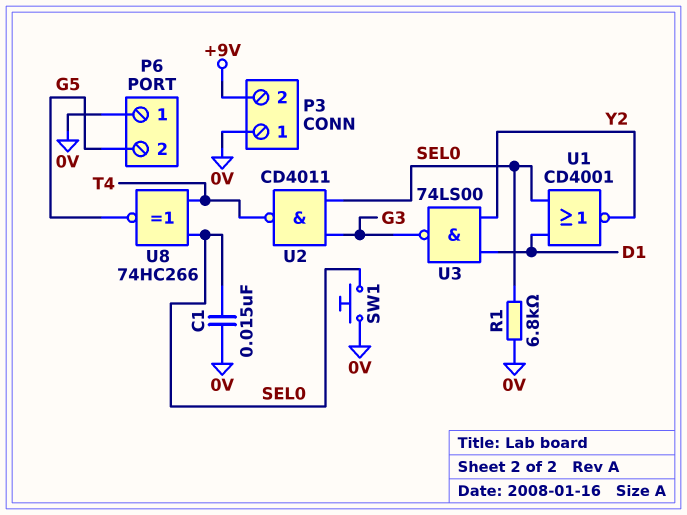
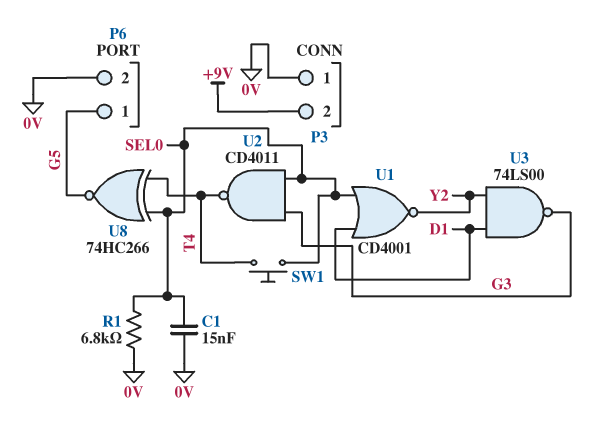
P6 pin 1: 0V -> G5
P6 pin 2: G5 -> 0V
SW1: button (0V, SEL0) -> button (SEL0, T4)

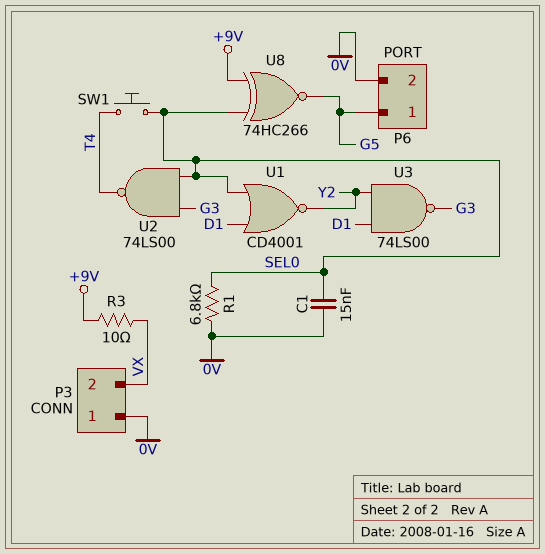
P3 pin 2: +9V -> VX
R3: none -> 10 (+9V, VX)
U2: NAND CD4011 (in G3, in SEL0, out T4) -> NAND 74LS00 (in G3, in SEL0, out T4)
U8: XNOR 74HC266 (in SEL0, in T4, out G5) -> XNOR 74HC266 (in +9V, in SEL0, out G5)

